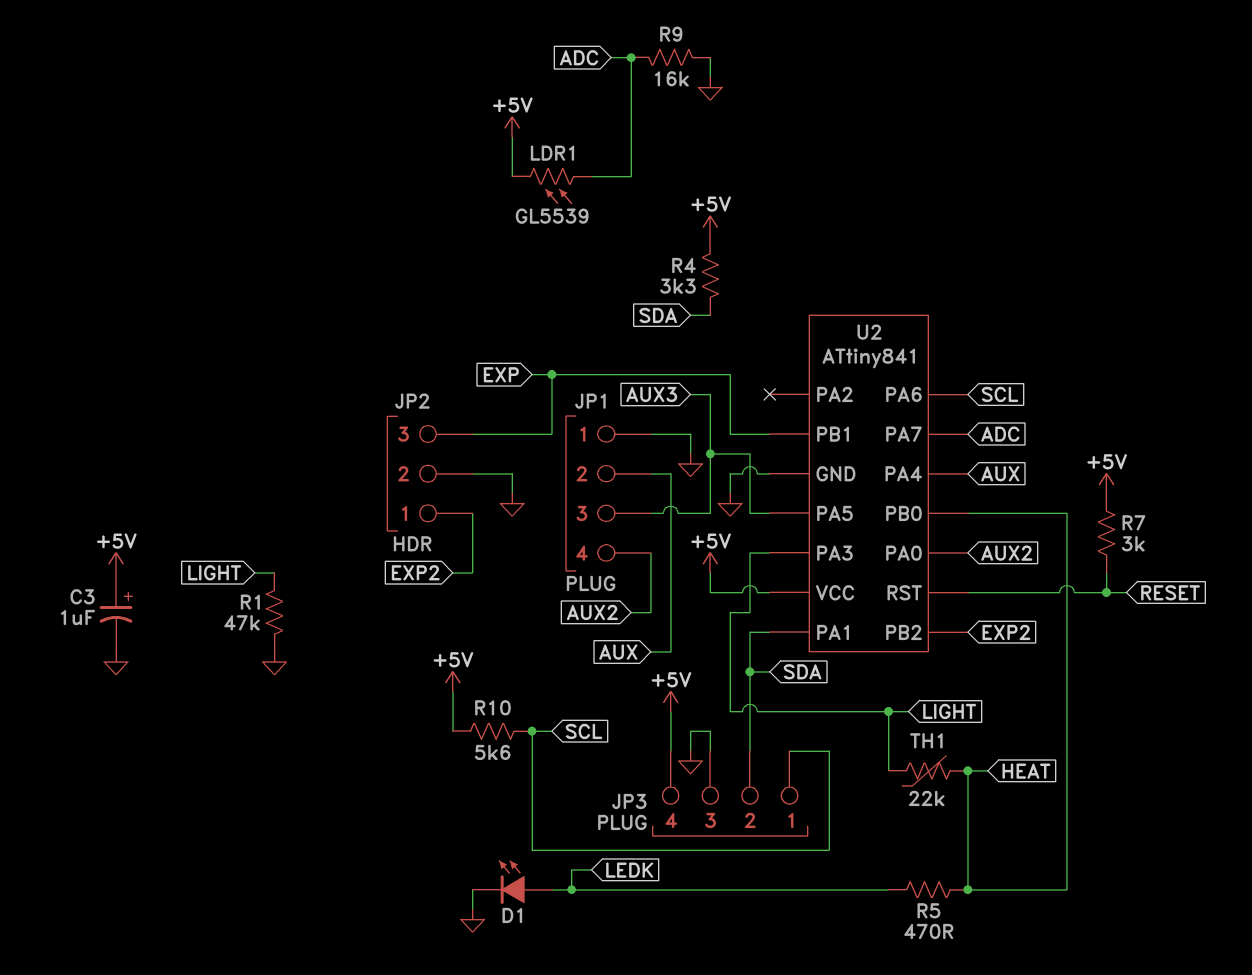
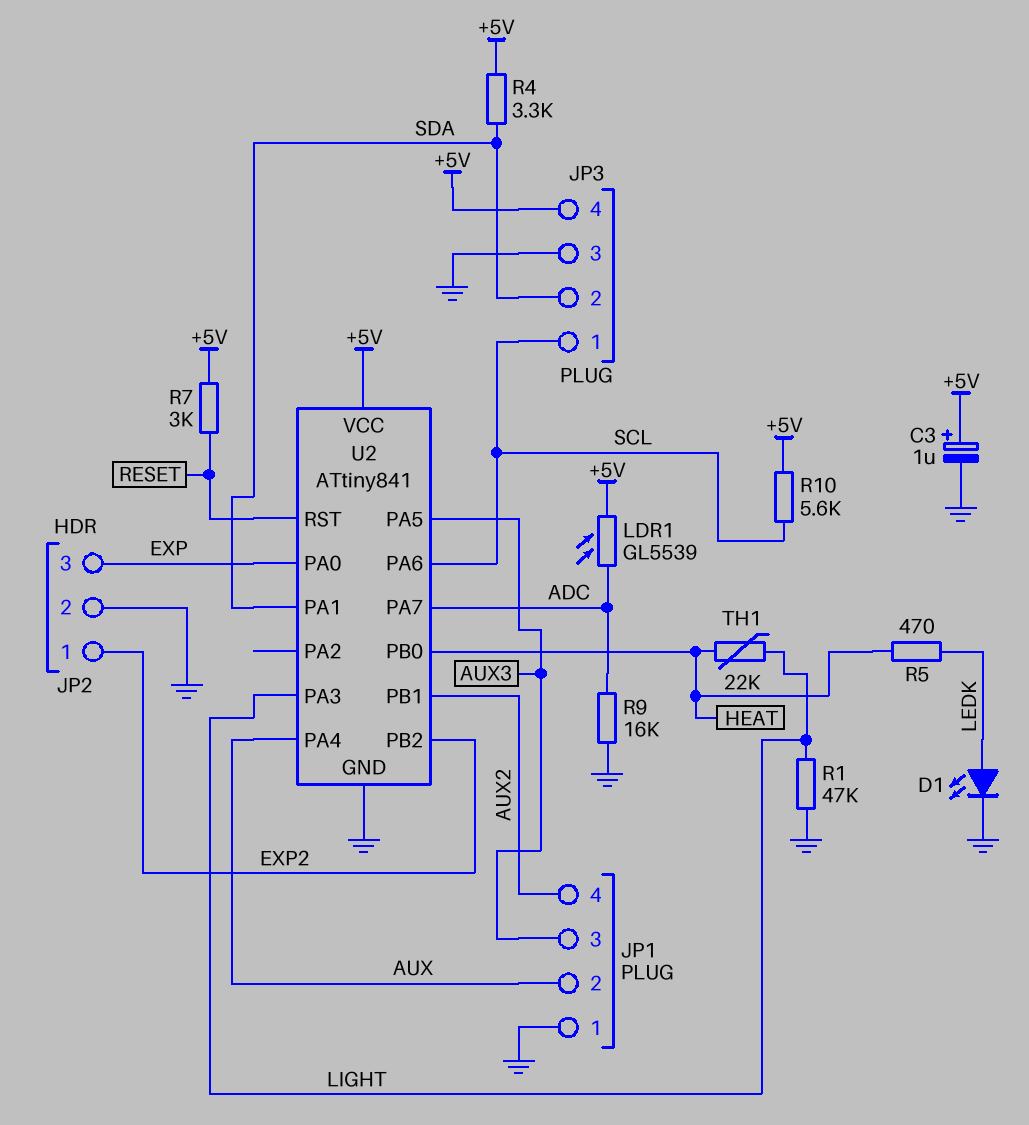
U2 pin PA0: AUX2 -> EXP
U2 pin PB1: EXP -> AUX2

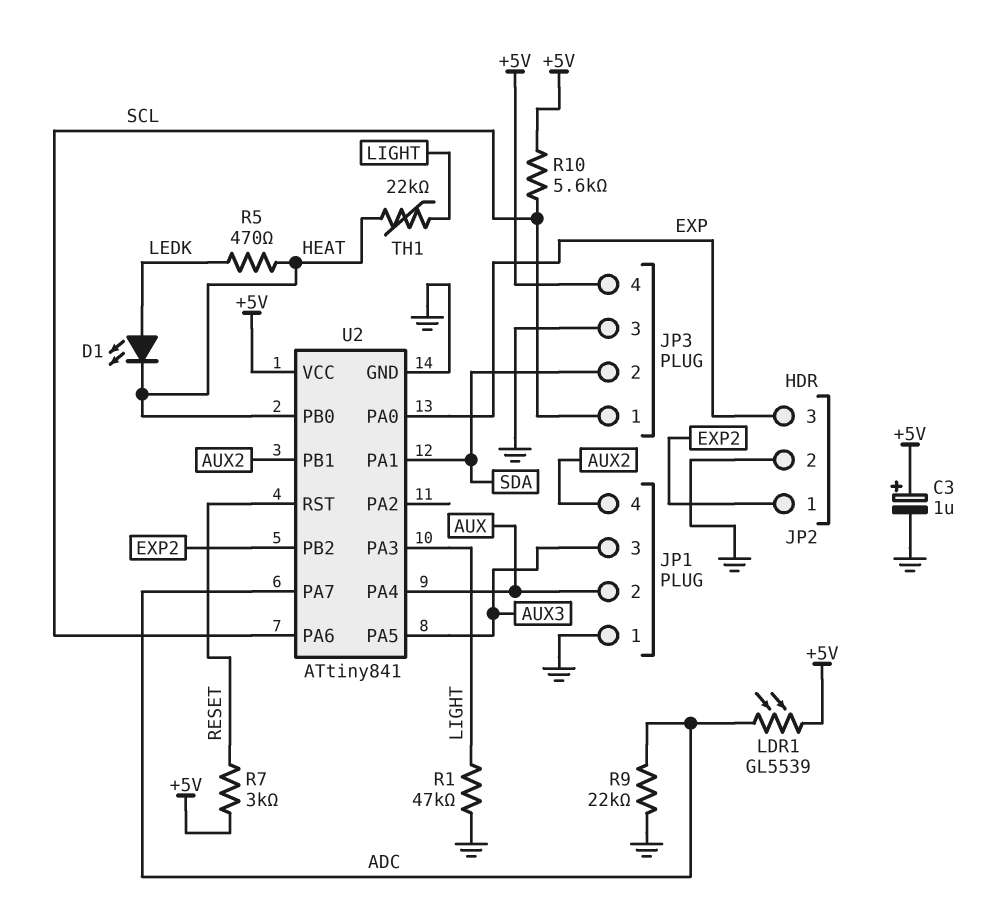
D1: LED (A LEDK, K GND) -> LED (A LEDK, K HEAT)
R4: 3.3k (+5V, SDA) -> none
R9: 16k (ADC, GND) -> 22k (ADC, GND)

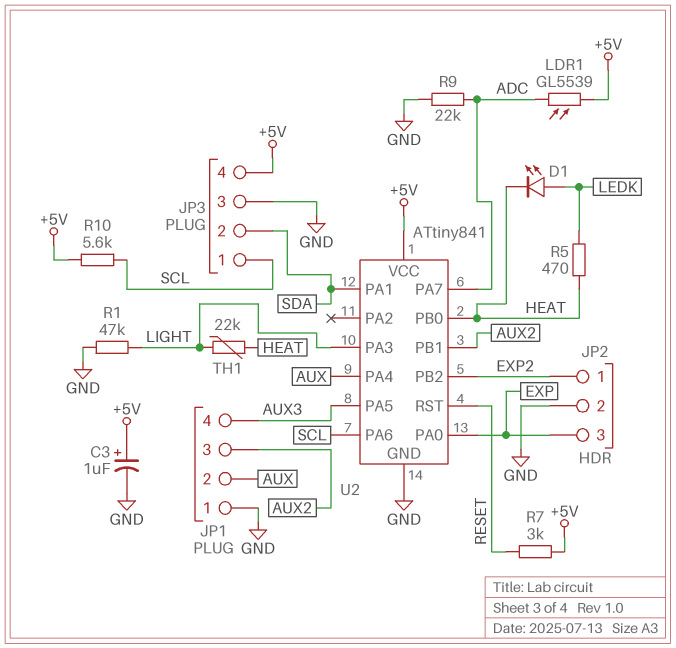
JP1 pin 3: AUX3 -> AUX2
JP1 pin 4: AUX2 -> AUX3

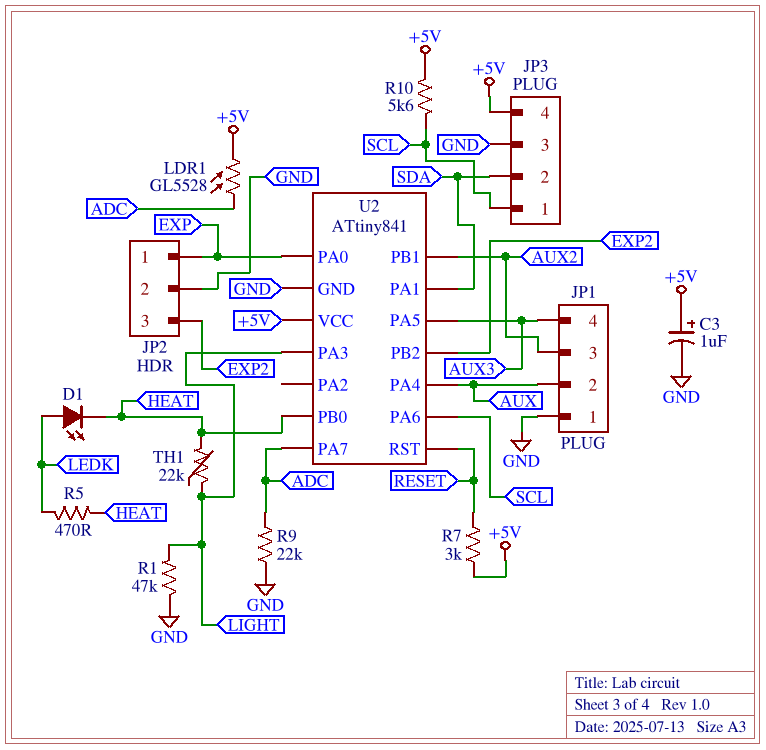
JP2 pin 1: EXP2 -> EXP
JP2 pin 3: EXP -> EXP2
LDR1: GL5539 (+5V, ADC) -> GL5528 (+5V, ADC)

